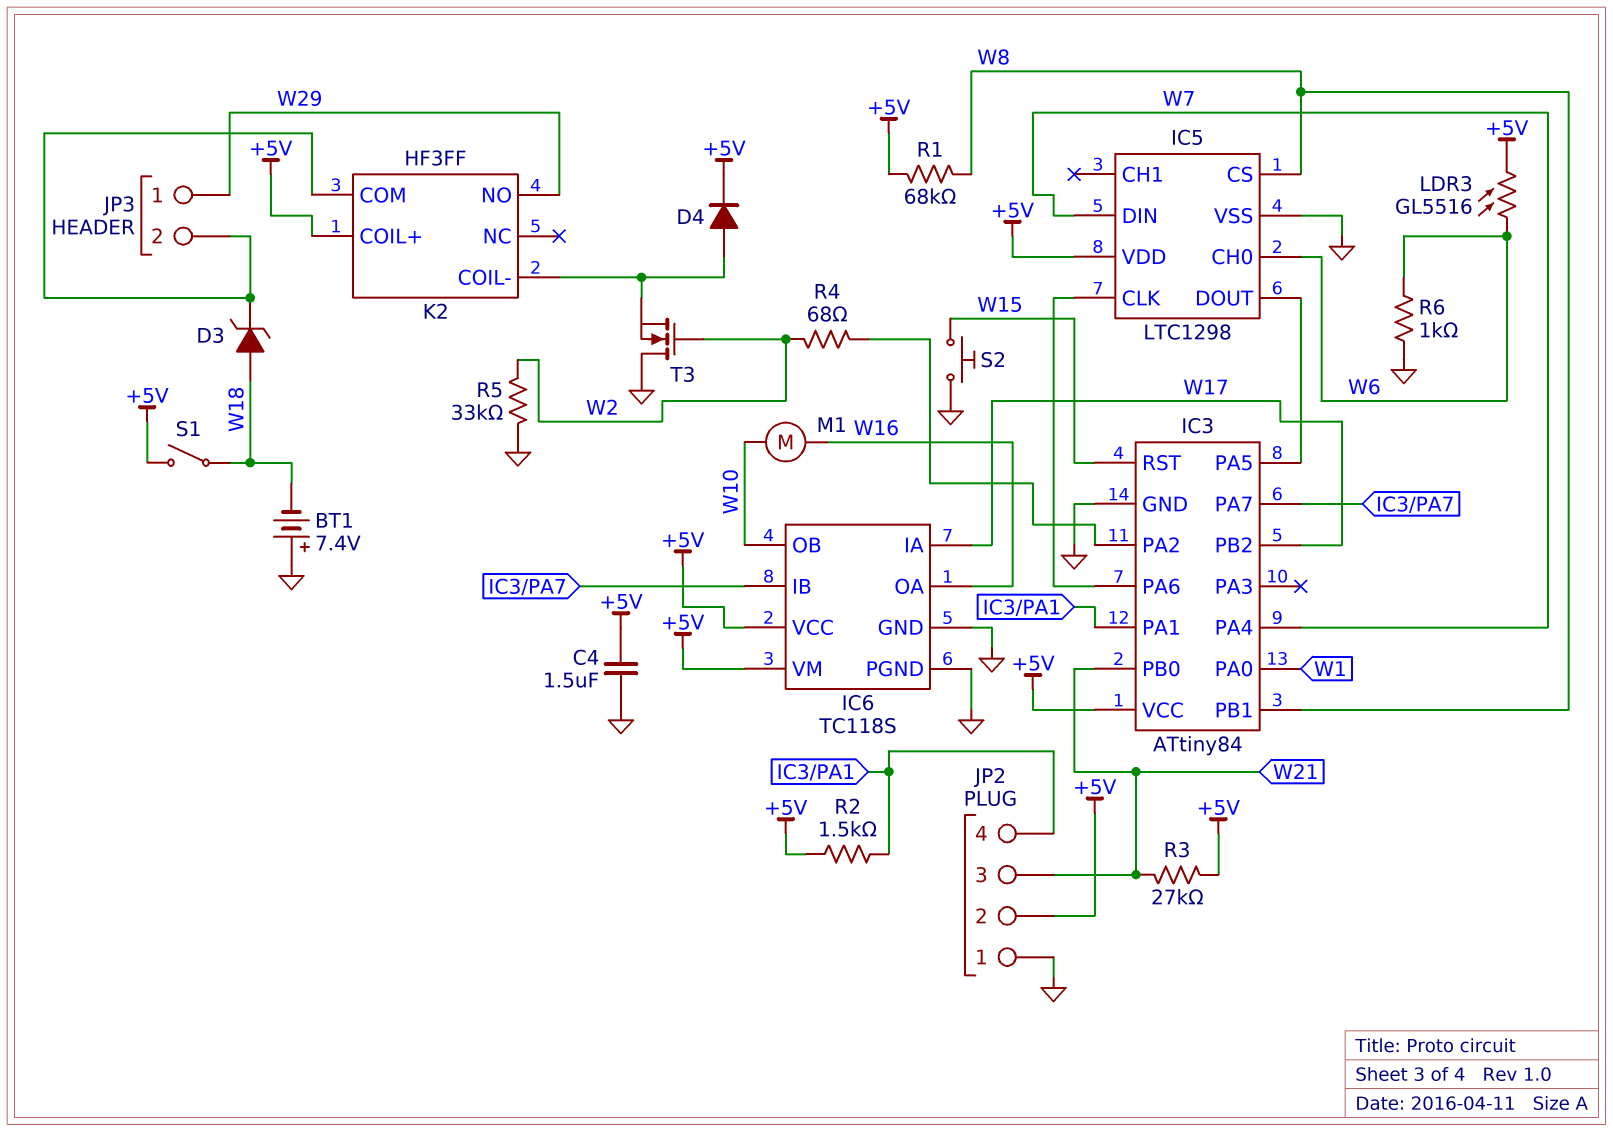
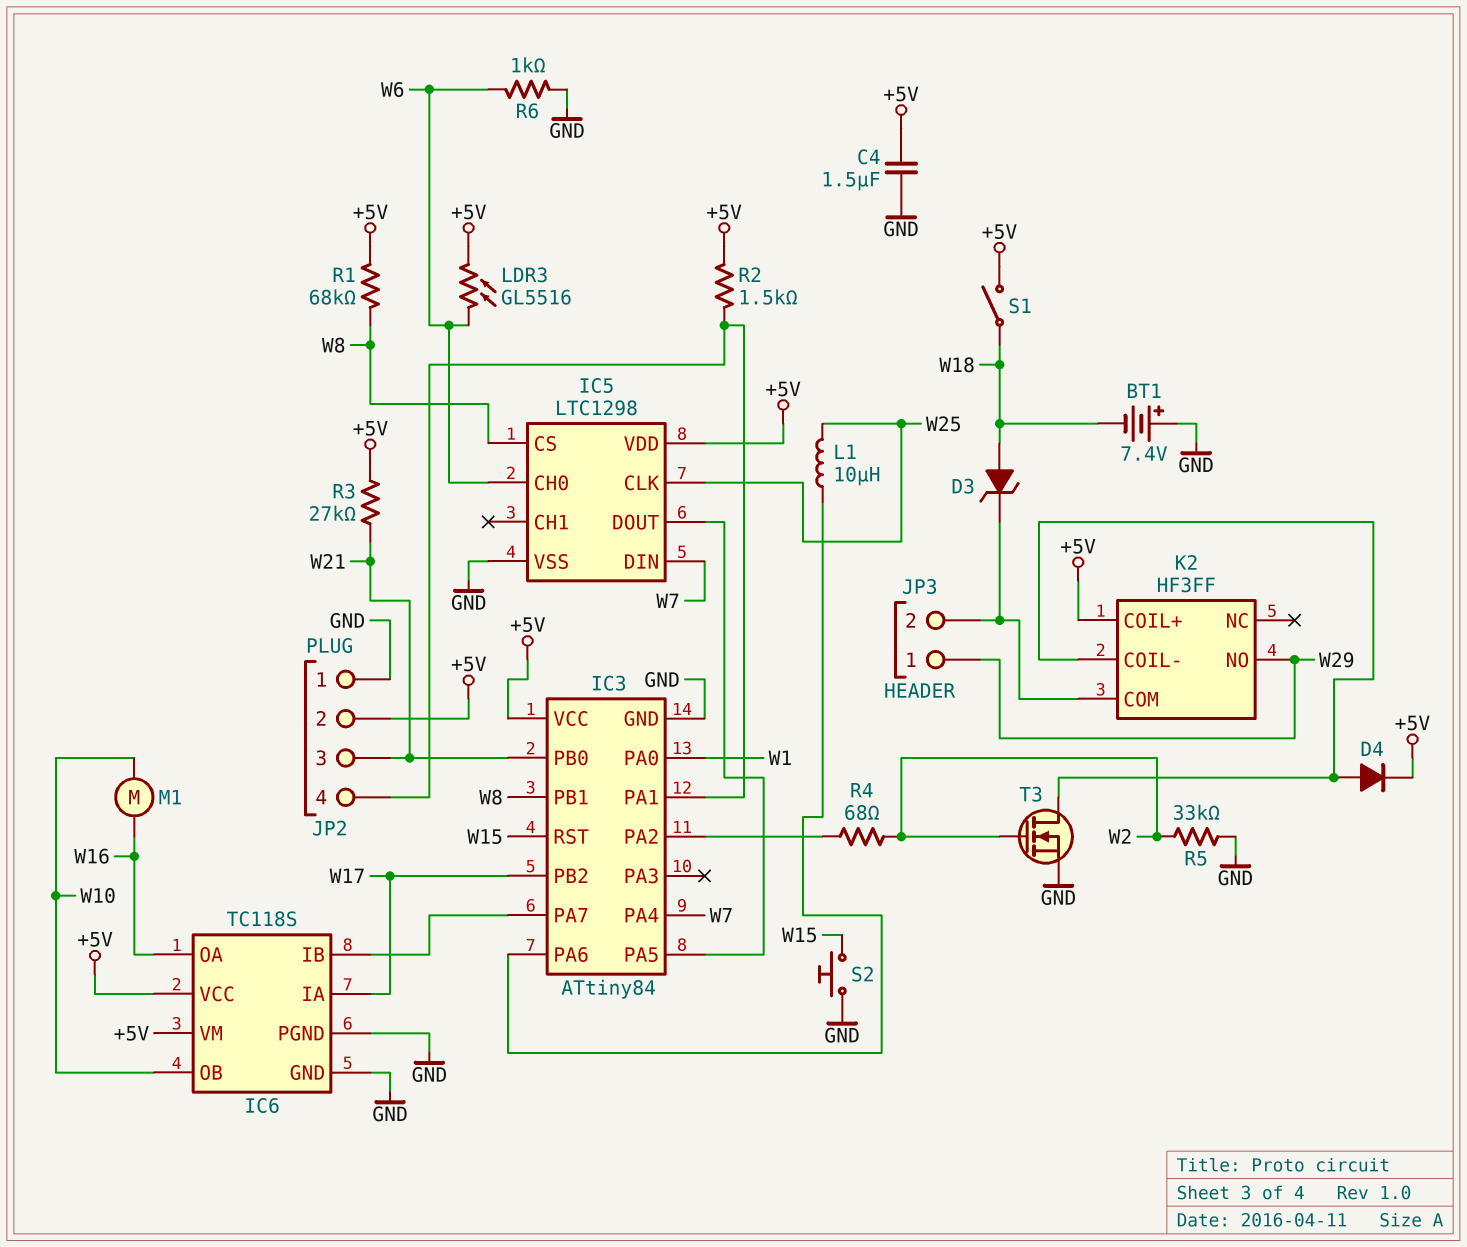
IC5 pin CLK: IC3/PA6 -> W25
L1: none -> 10uH (IC3/PA6, W25)
T3: NMOS (G W2, D GND, S K2/COIL-) -> NMOS (G W2, D K2/COIL-, S GND)

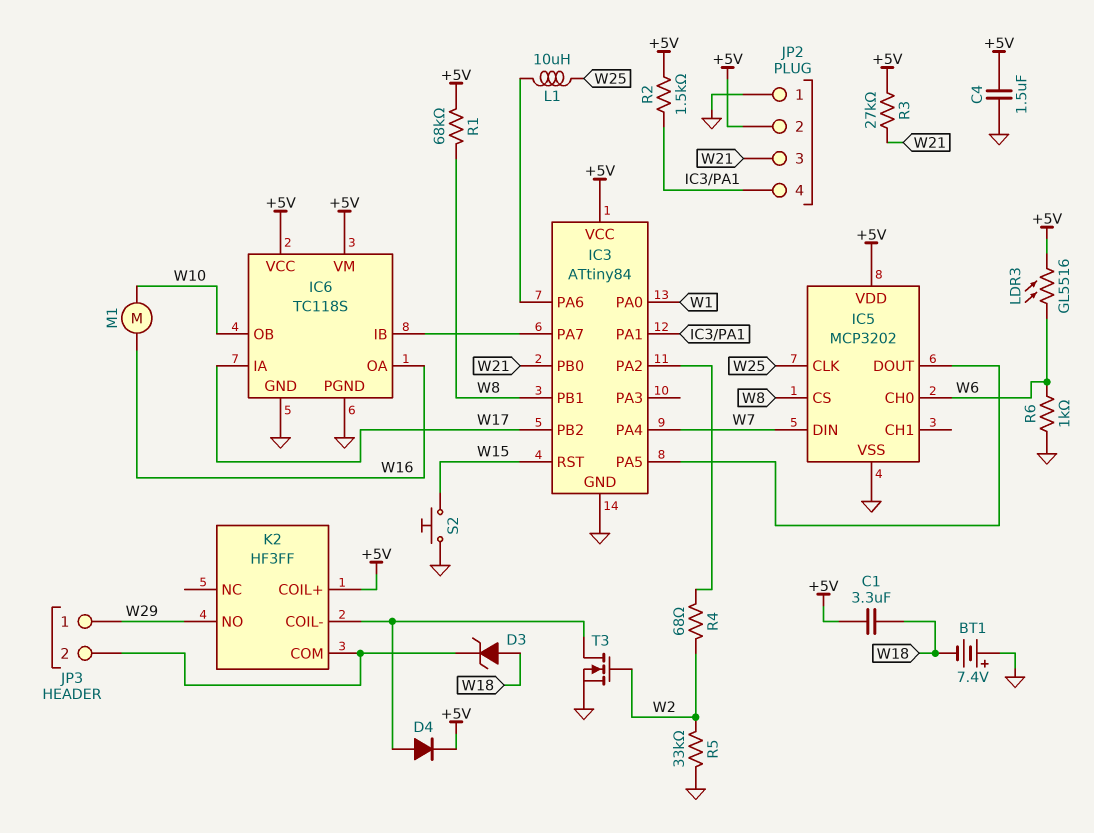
C1: none -> 3.3uF (+5V, W18)
IC5: LTC1298 -> MCP3202
S1: switch (+5V, W18) -> none

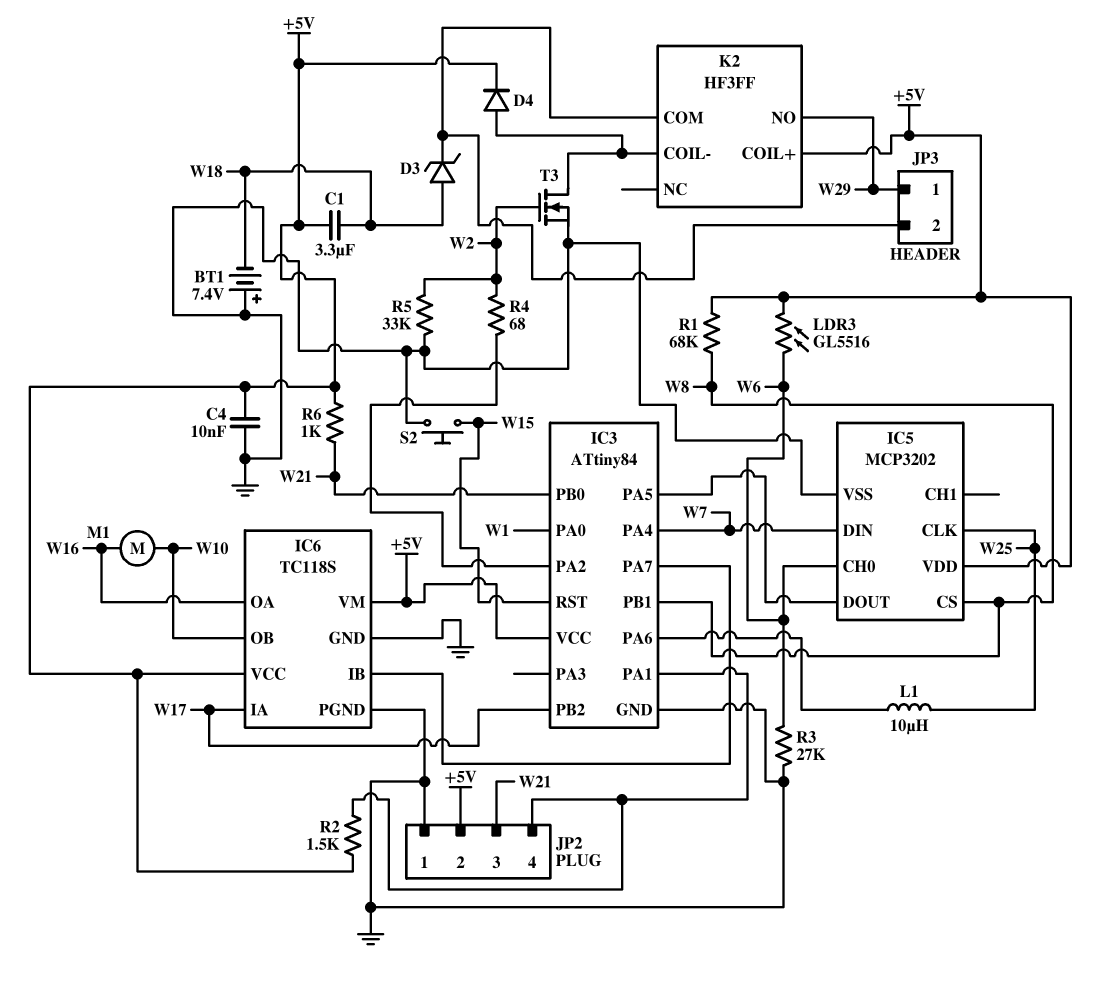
C4: 1.5uF (+5V, GND) -> 10nF (+5V, GND)
R3: 27k (+5V, W21) -> 27k (GND, W6)
R6: 1k (GND, W6) -> 1k (+5V, W21)

